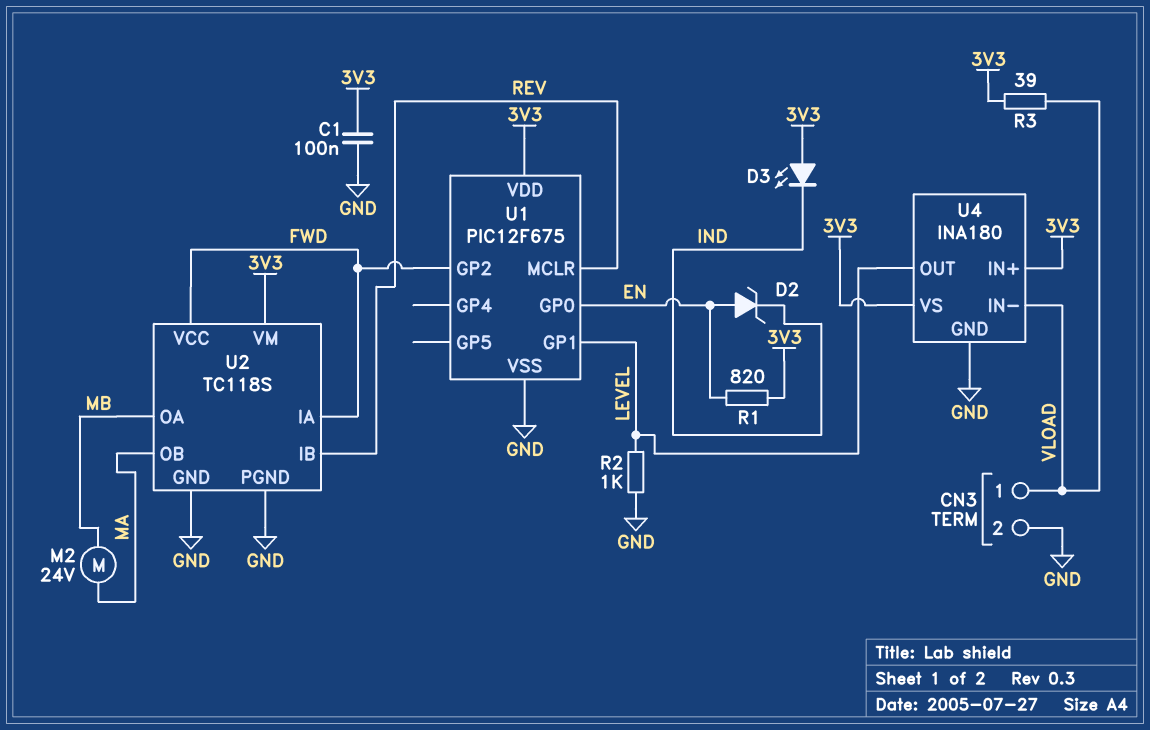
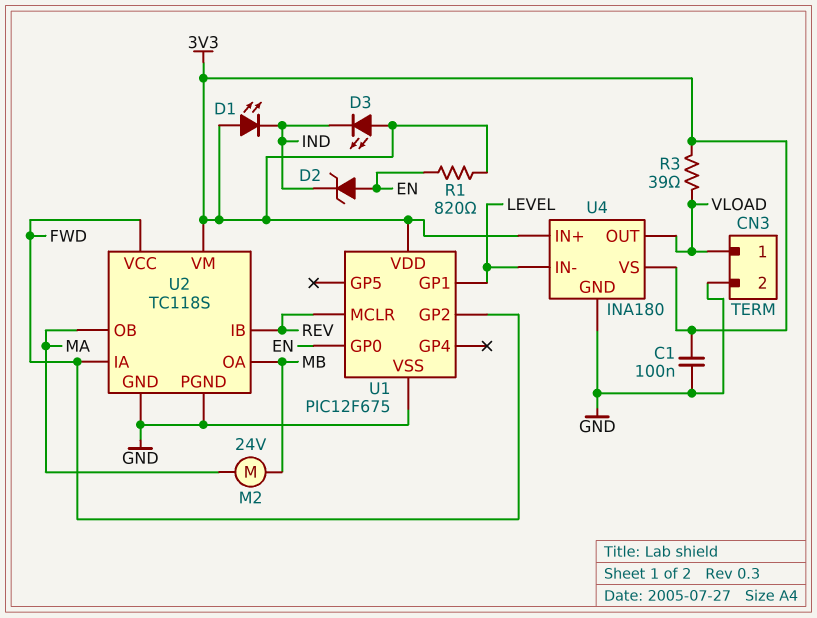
D1: none -> LED (A 3V3, K IND)
R2: 1k (GND, LEVEL) -> none
U4 pin IN-: VLOAD -> LEVEL
U4 pin OUT: LEVEL -> VLOAD

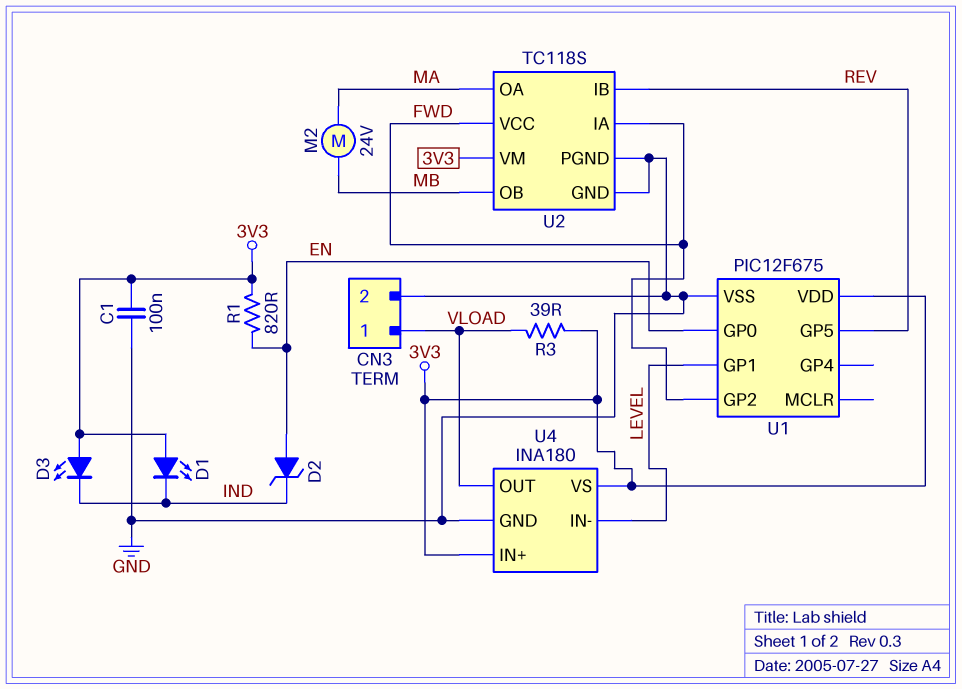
U1 pin GP5: none -> REV
U1 pin MCLR: REV -> none
U2 pin OA: MB -> MA
U2 pin OB: MA -> MB

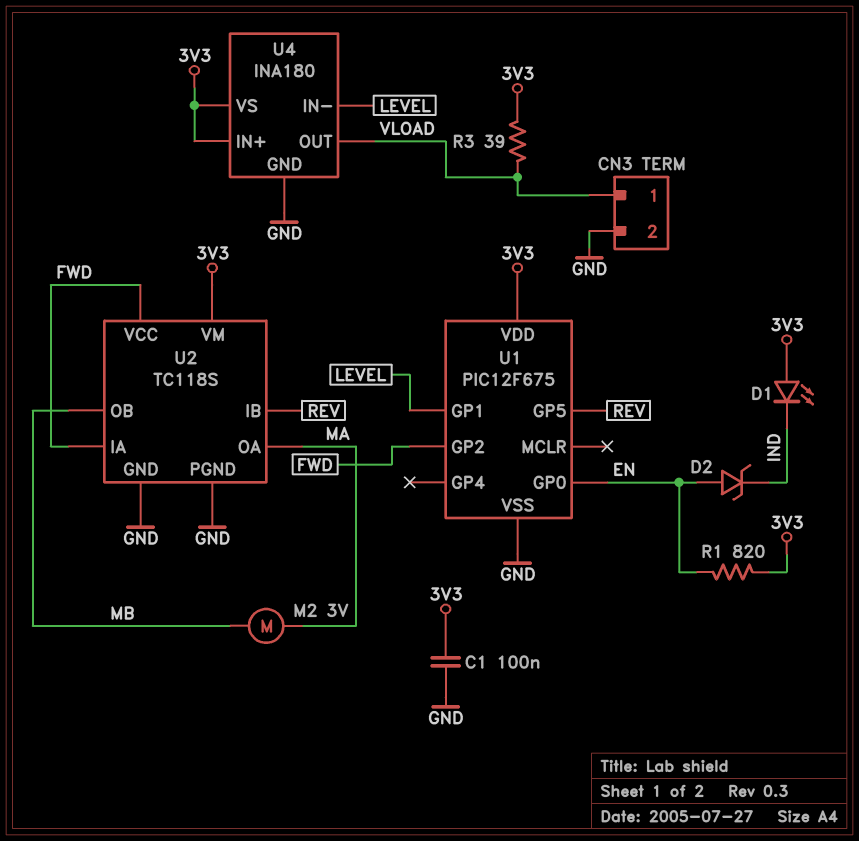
D3: LED (A 3V3, K IND) -> none
M2: motor 24V (MA, MB) -> motor 3V (MA, MB)

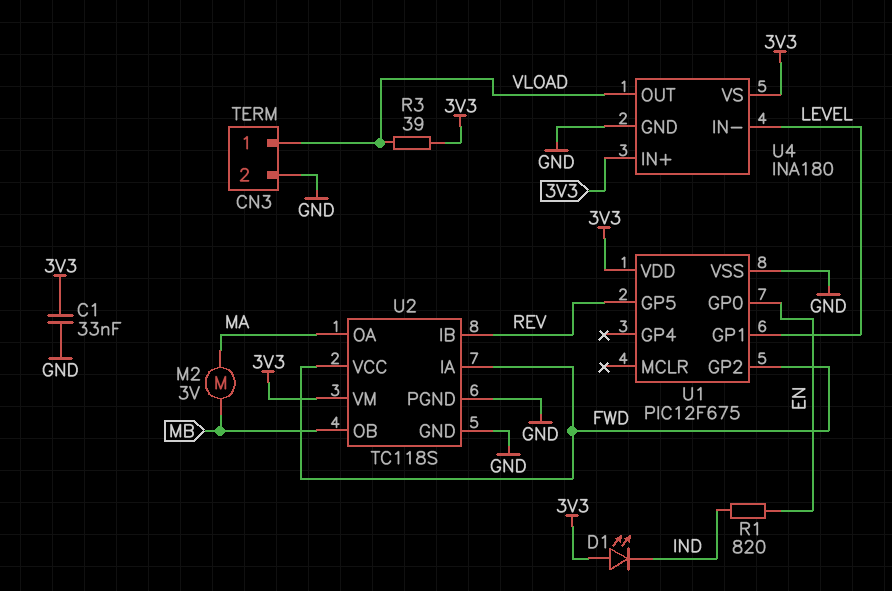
C1: 100nF (3V3, GND) -> 33nF (3V3, GND)
D2: zener (A EN, K IND) -> none
R1: 820 (3V3, EN) -> 820 (EN, IND)

